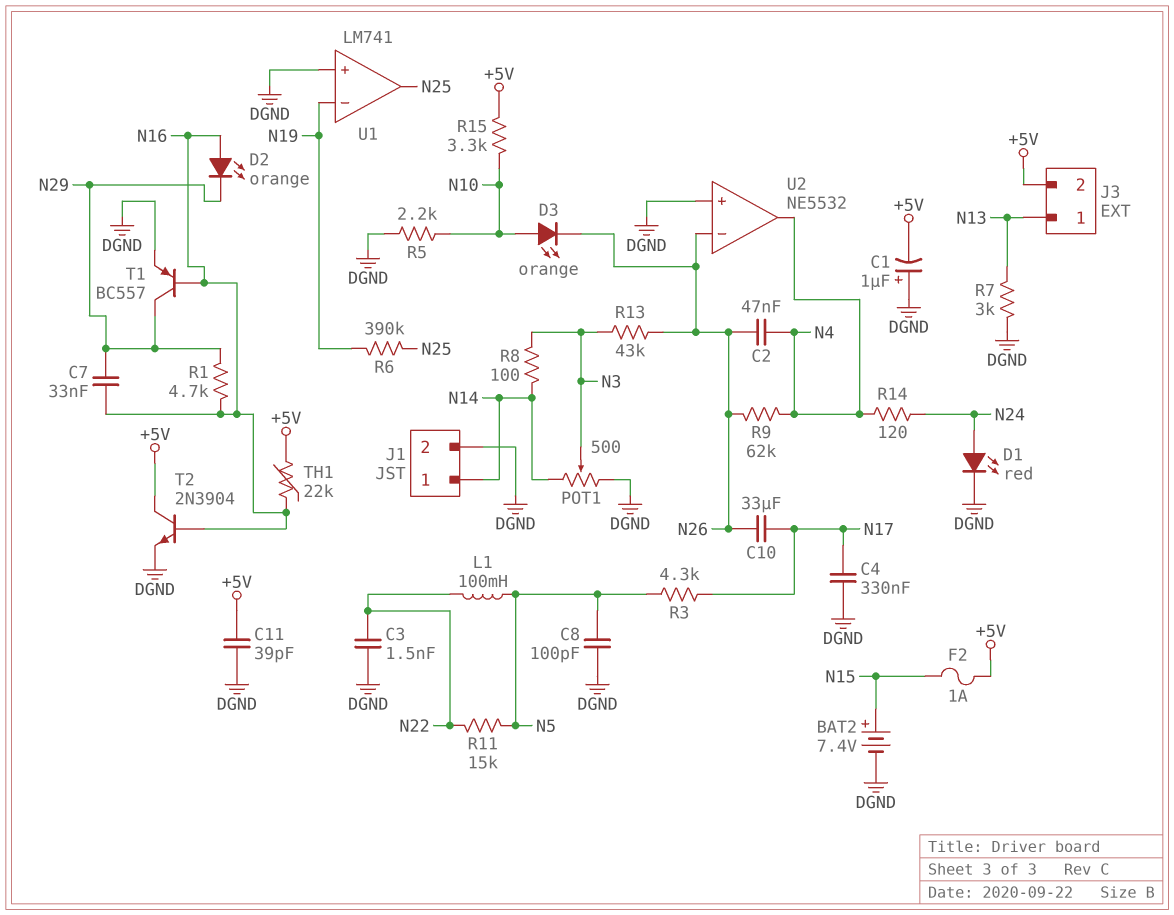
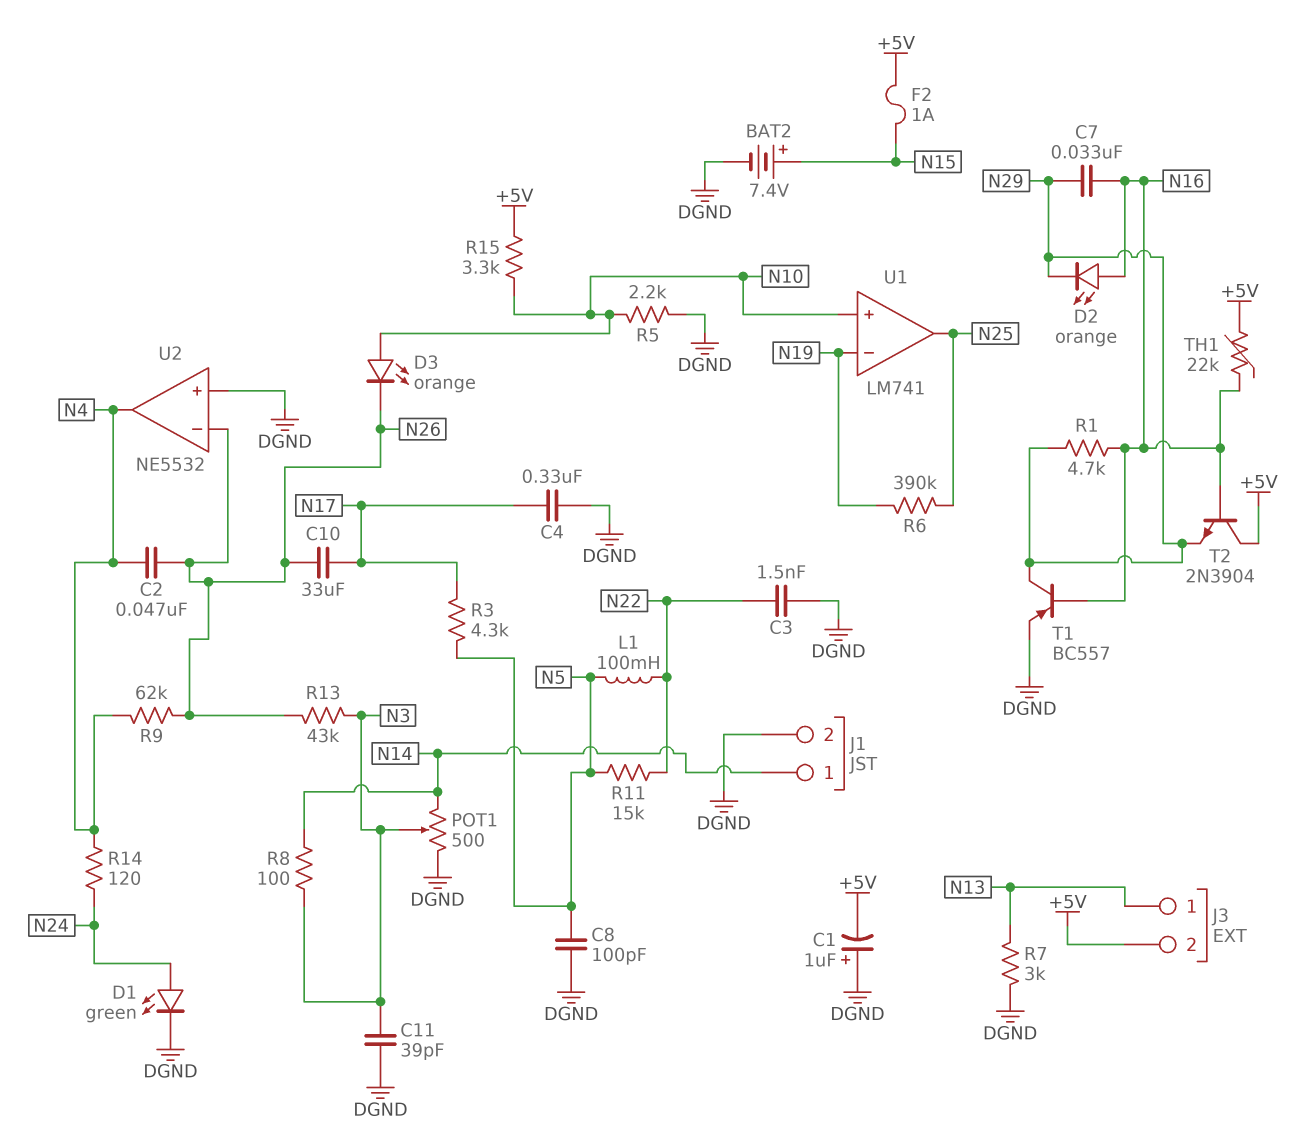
C11: 39pF (+5V, DGND) -> 39pF (DGND, N3)
D1: LED red (A N24, K DGND) -> LED green (A N24, K DGND)
T2: NPN 2N3904 (B N16, C +5V, E DGND) -> NPN 2N3904 (B N16, C +5V, E N29)
U1 pin in+: DGND -> N10

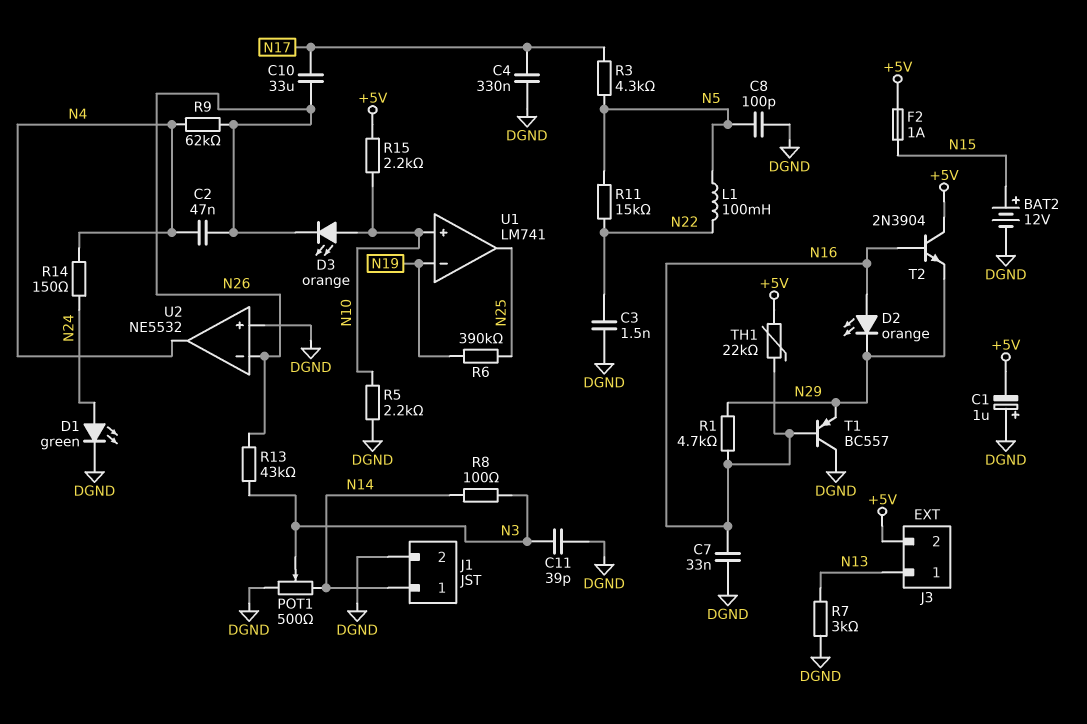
BAT2: 7.4V (plus N15, minus DGND) -> 12V (plus N15, minus DGND)
C7: 33nF (N16, N29) -> 33nF (DGND, N16)
R14: 120 (N4, N24) -> 150 (N4, N24)
R15: 3.3k (+5V, N10) -> 2.2k (+5V, N10)
T1: PNP BC557 (B N16, C N29, E DGND) -> PNP BC557 (B N16, C DGND, E N29)

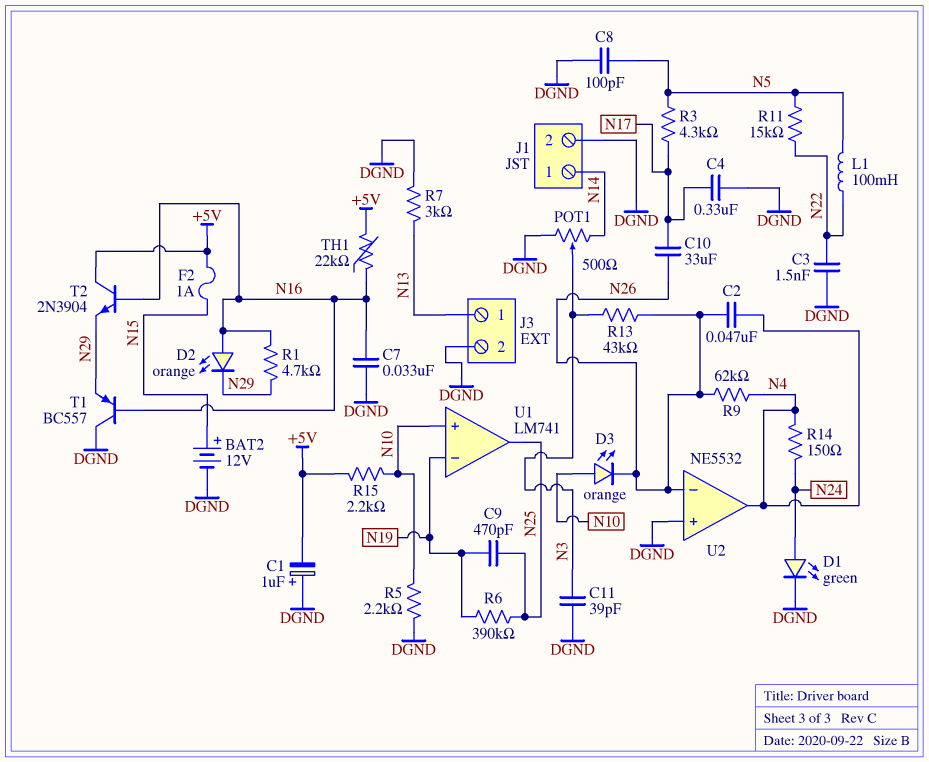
C9: none -> 470pF (N19, N25)
J3 pin 2: +5V -> DGND
R8: 100 (N3, N14) -> none

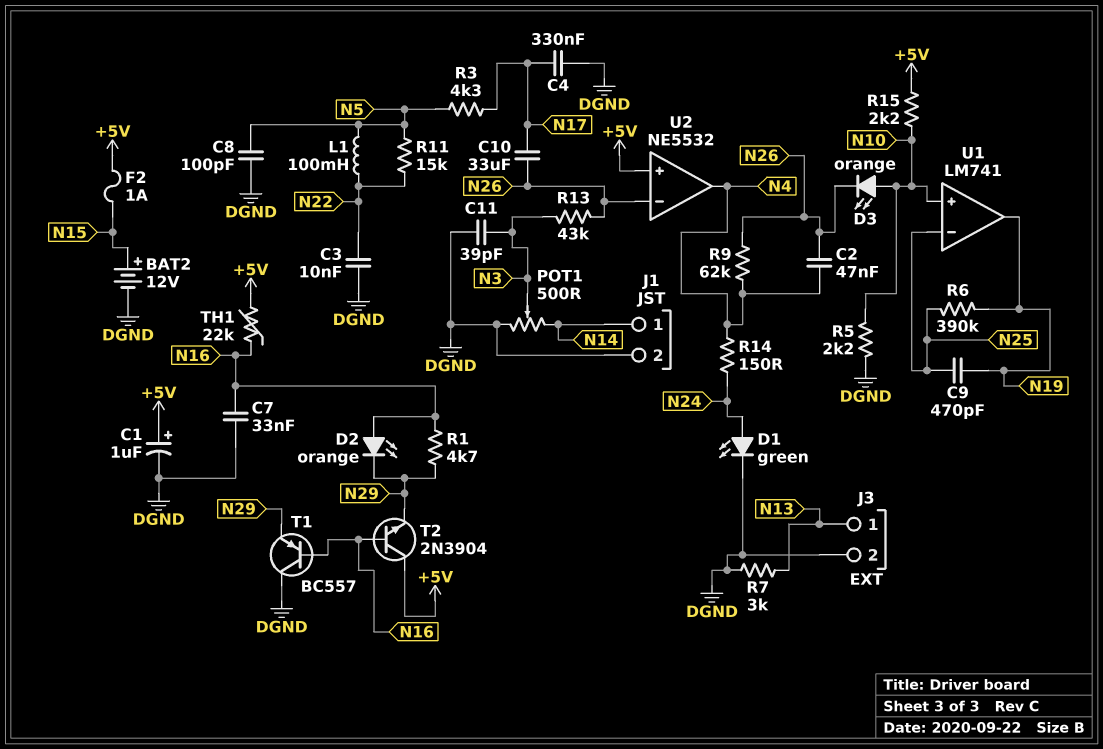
C1: 1uF (plus DGND, minus +5V) -> 1uF (plus +5V, minus DGND)
C3: 1.5nF (DGND, N22) -> 10nF (DGND, N22)
U1 pin in-: N19 -> N25
U1 pin out: N25 -> N19
U2 pin in+: DGND -> +5V

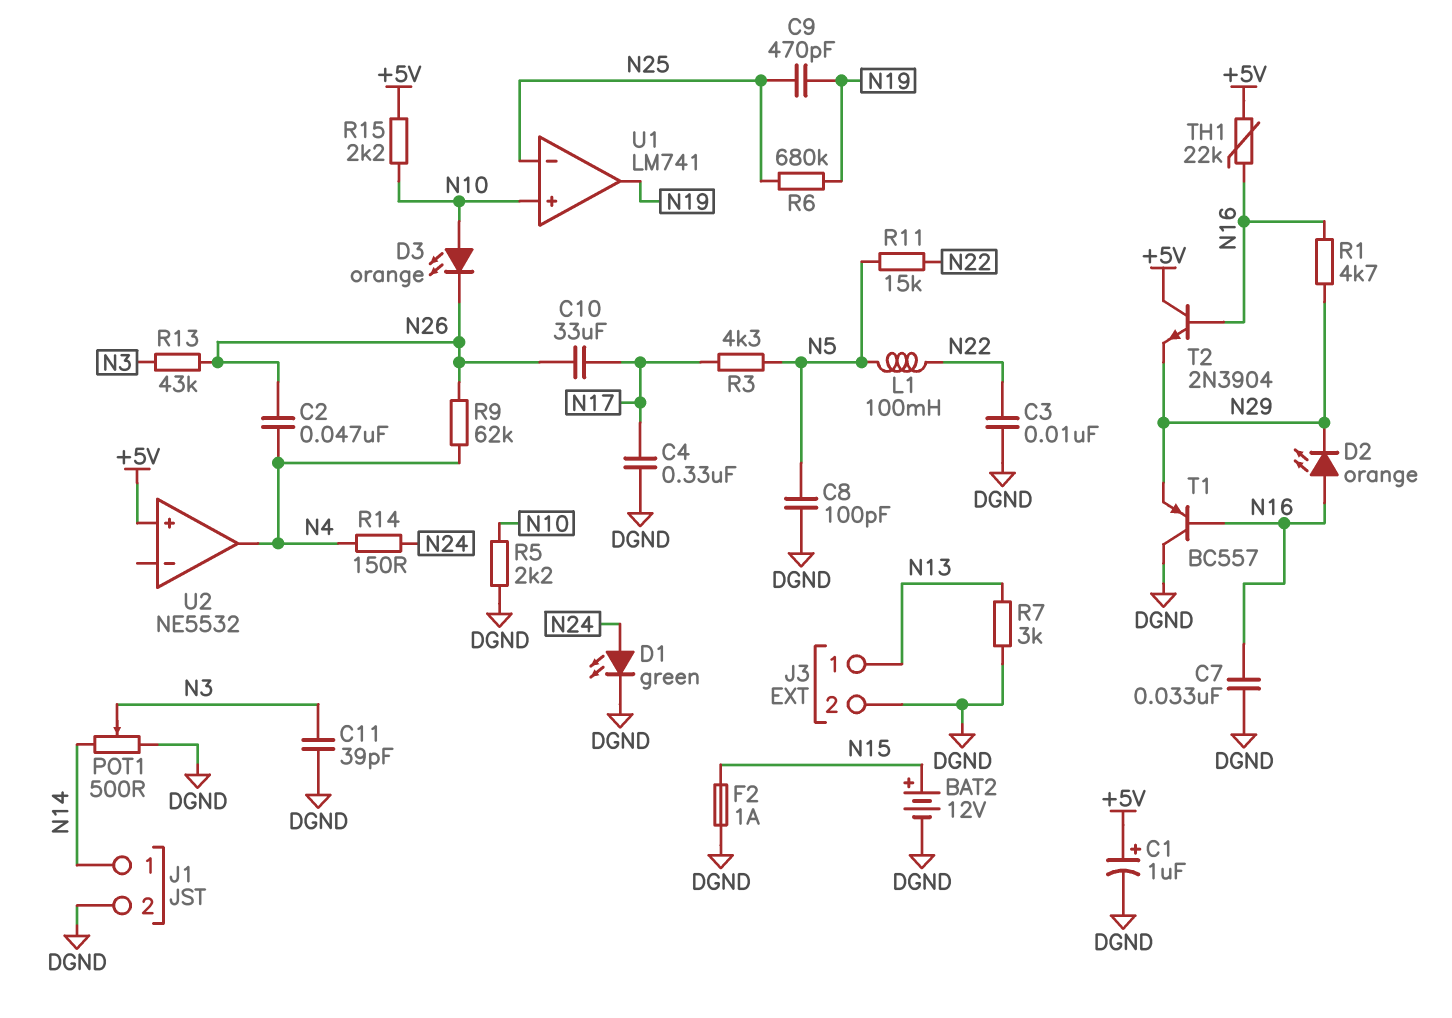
F2: 1A (+5V, N15) -> 1A (DGND, N15)
R6: 390k (N19, N25) -> 680k (N19, N25)
U2 pin in-: N26 -> none

